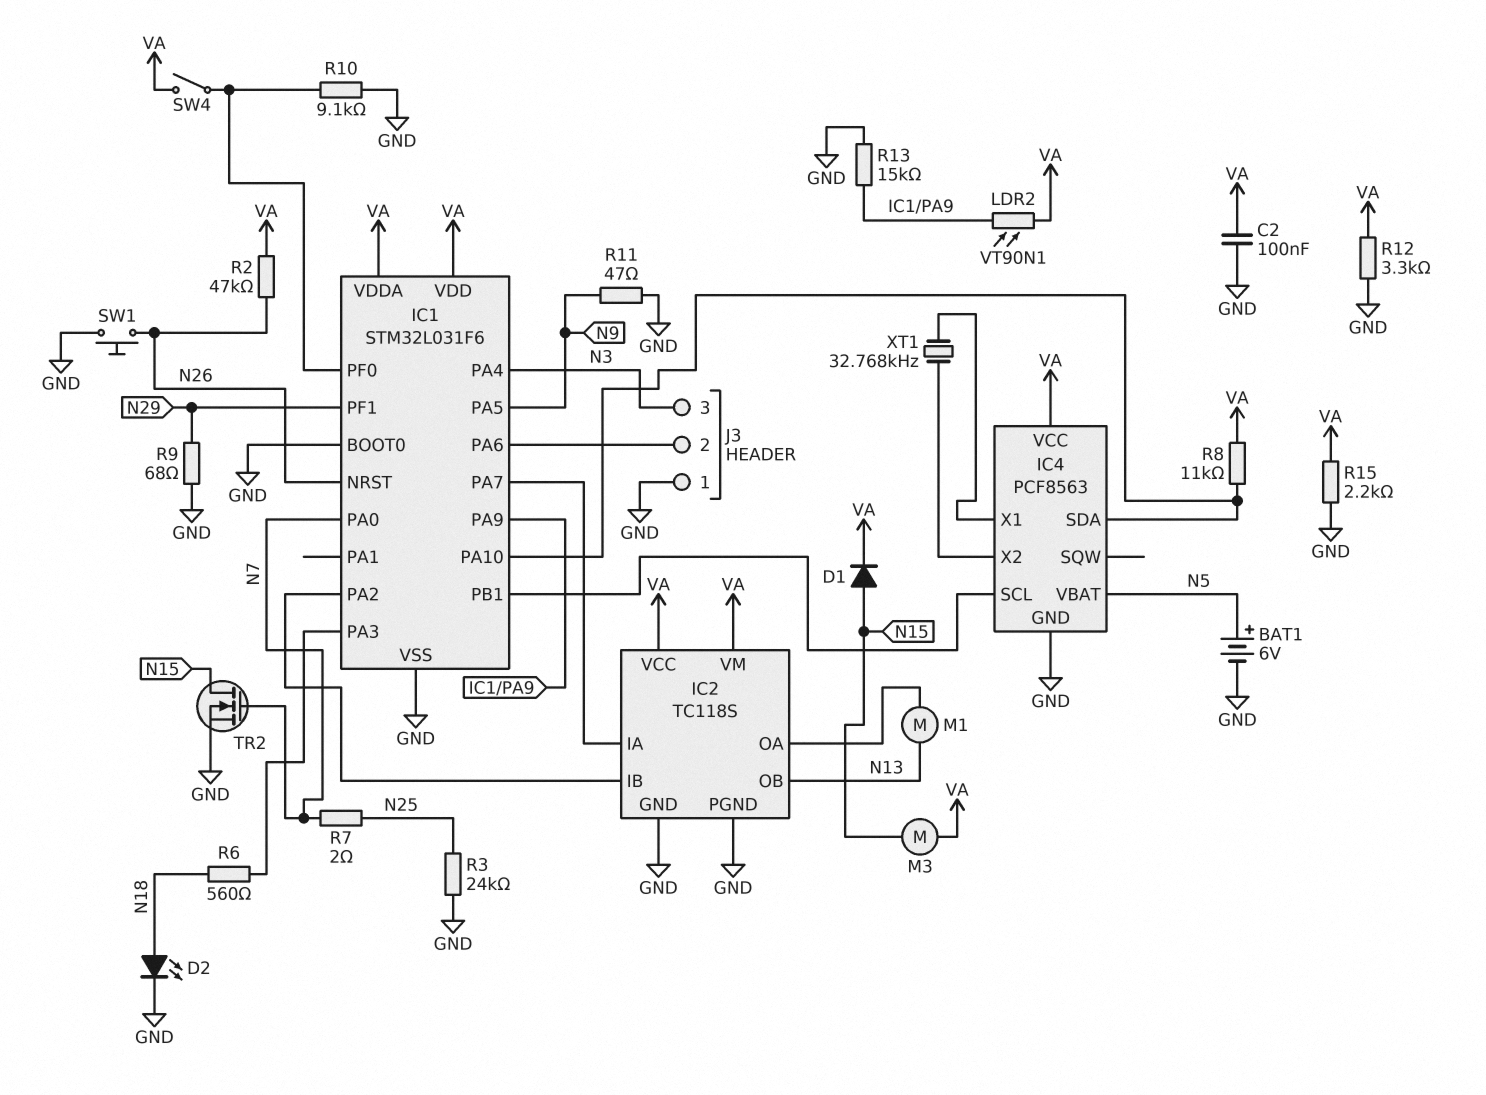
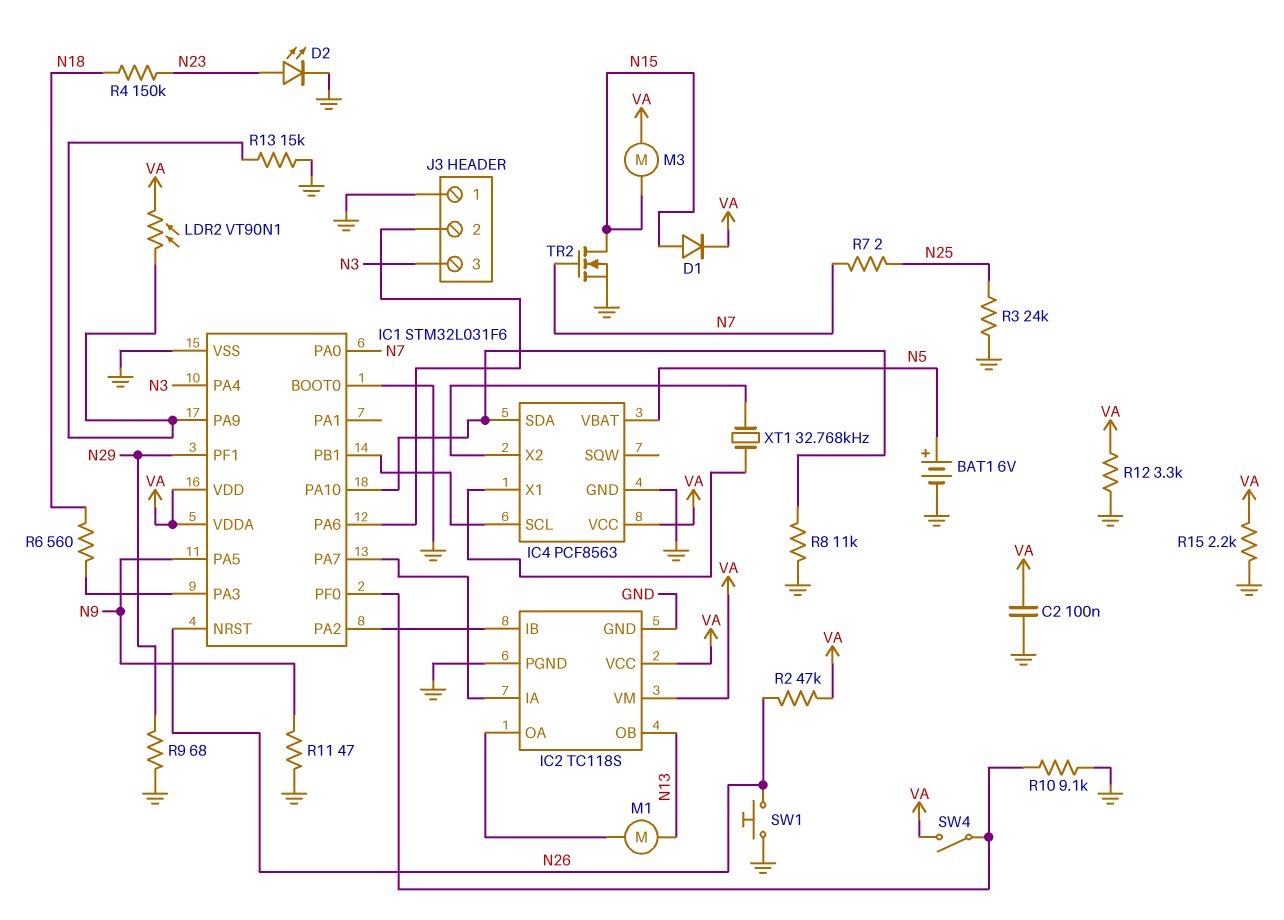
D2: LED (A N18, K GND) -> LED (A N23, K GND)
R4: none -> 150k (N18, N23)
R8: 11k (IC1/PA10, VA) -> 11k (GND, IC1/PA10)

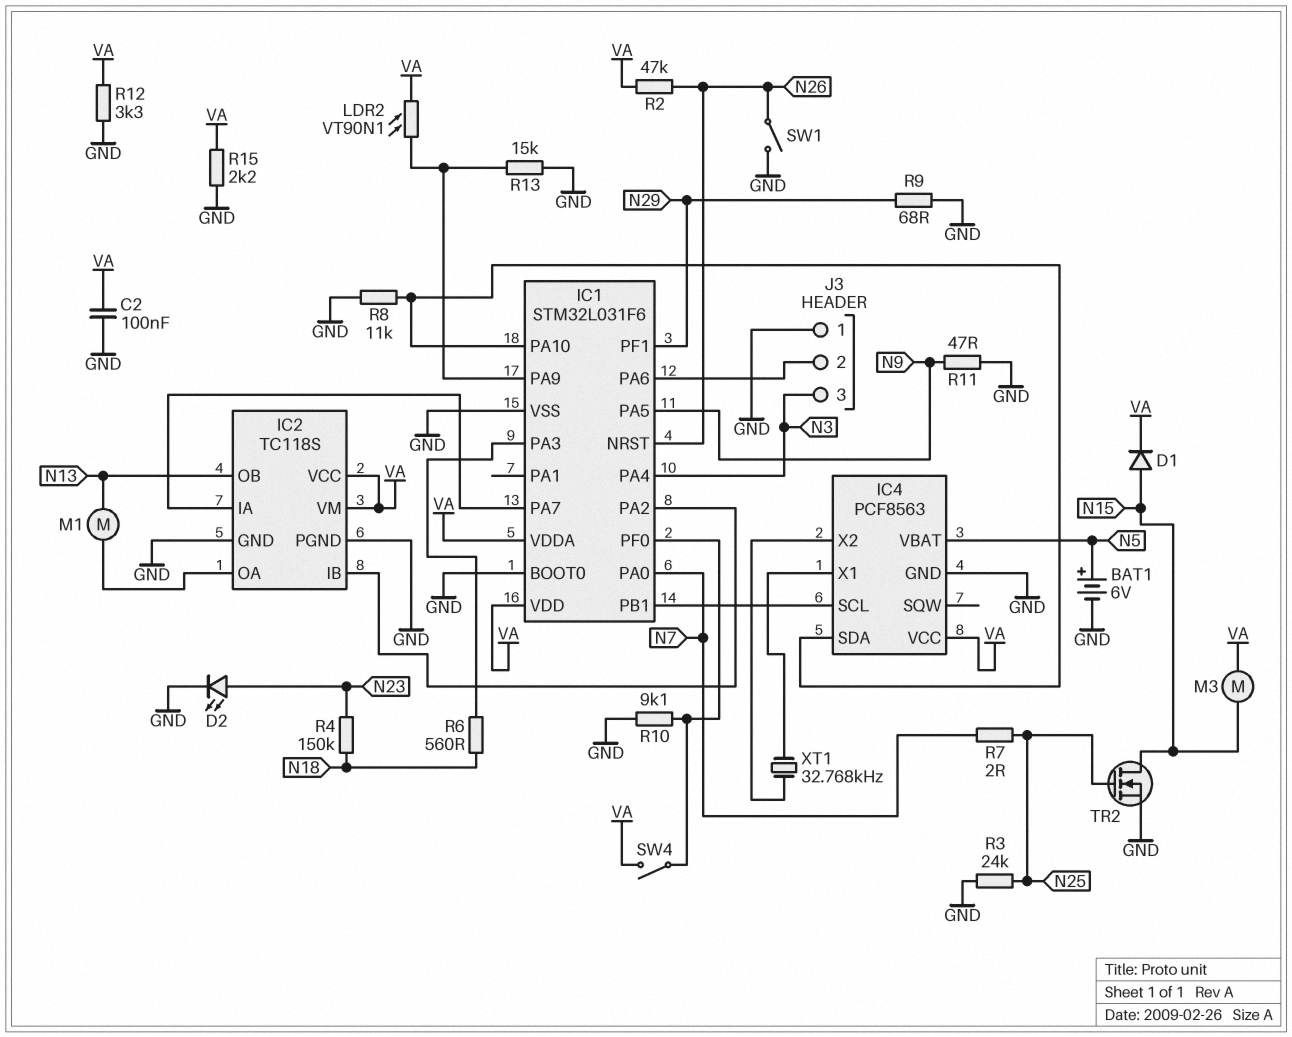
SW1: button (GND, N26) -> switch (GND, N26)
TR2: NMOS (G N7, D N15, S GND) -> NMOS (G N25, D N15, S GND)

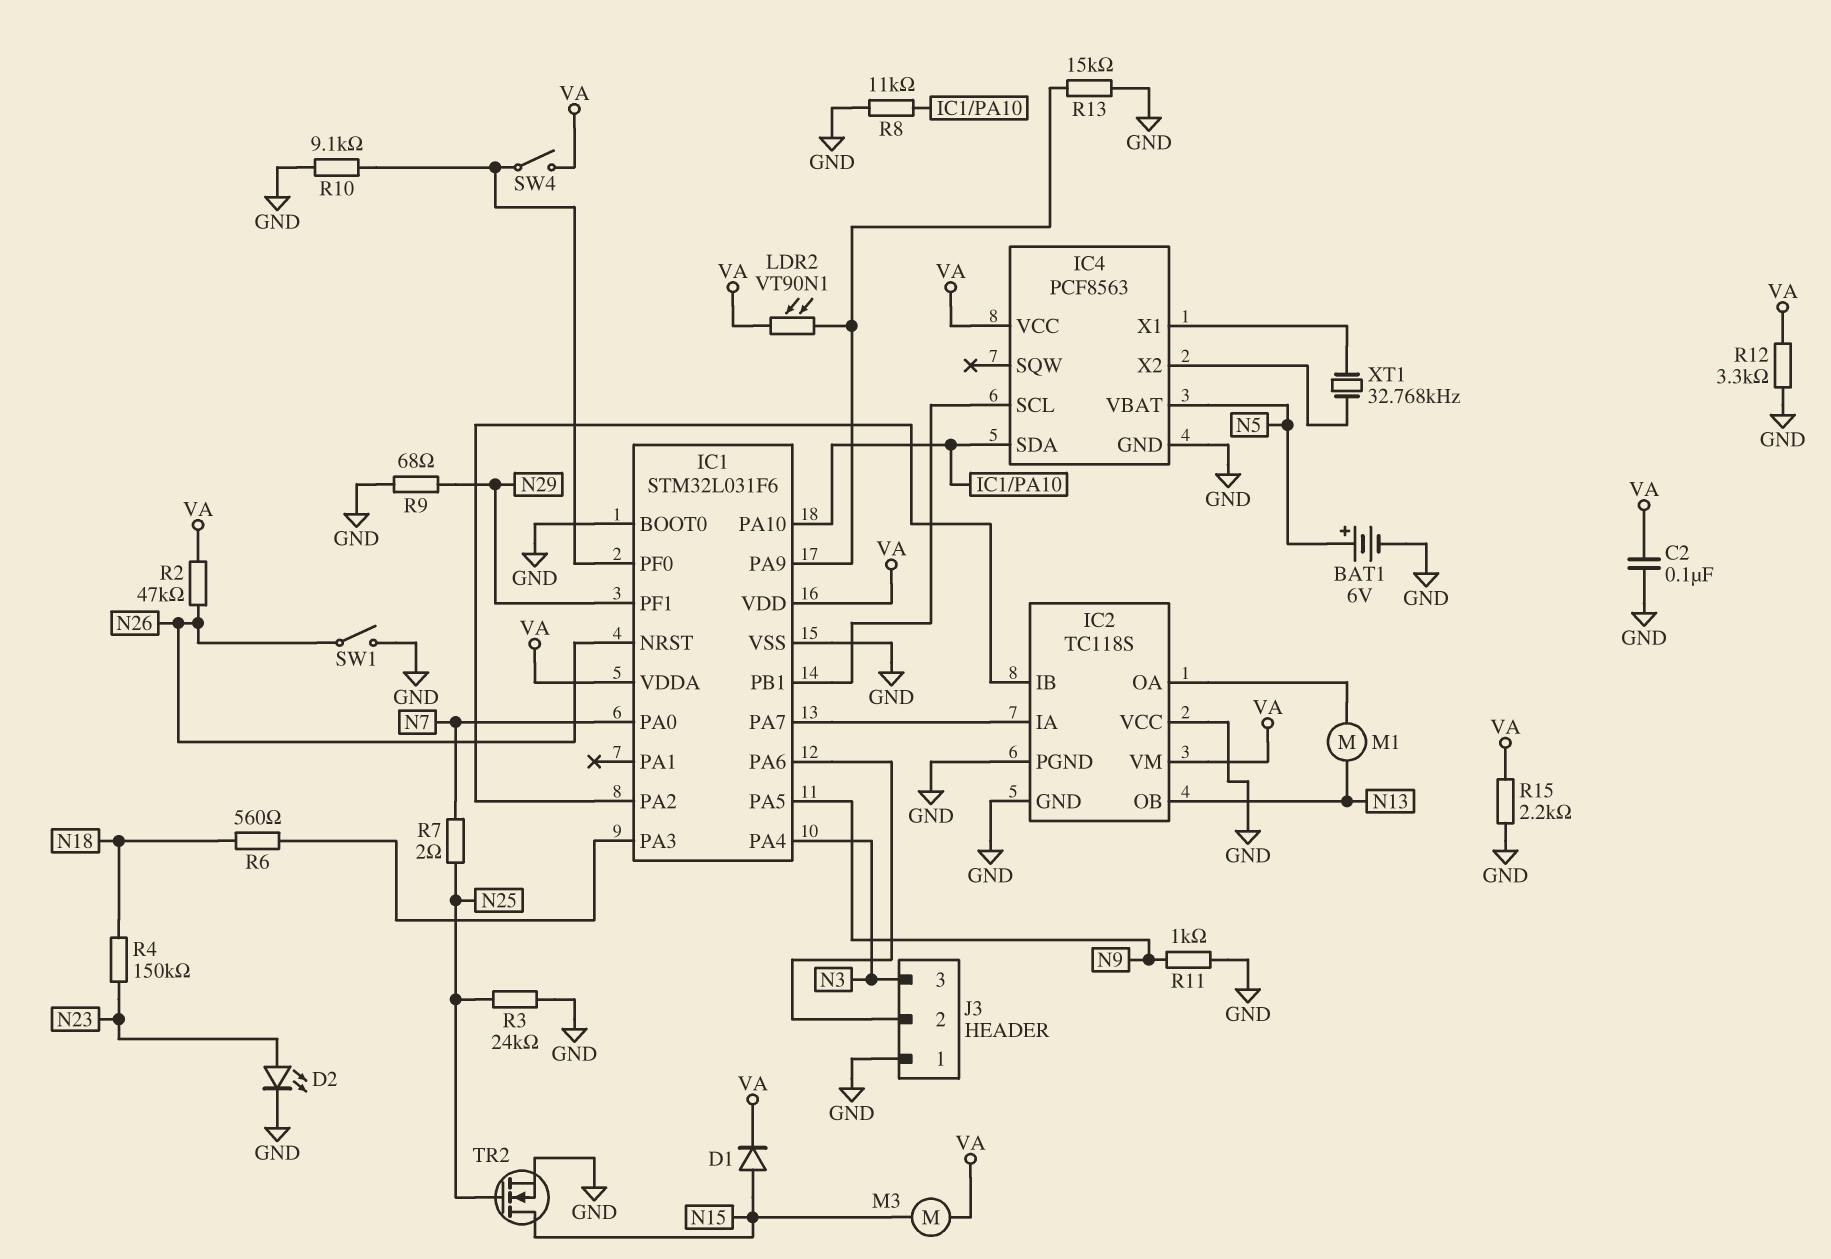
IC2 pin VCC: VA -> GND
R11: 47 (GND, N9) -> 1k (GND, N9)

